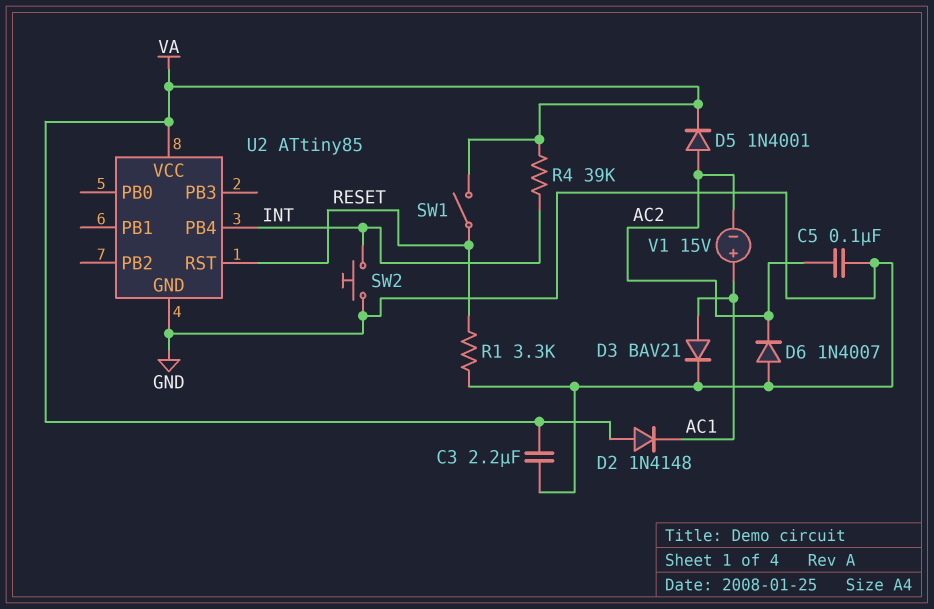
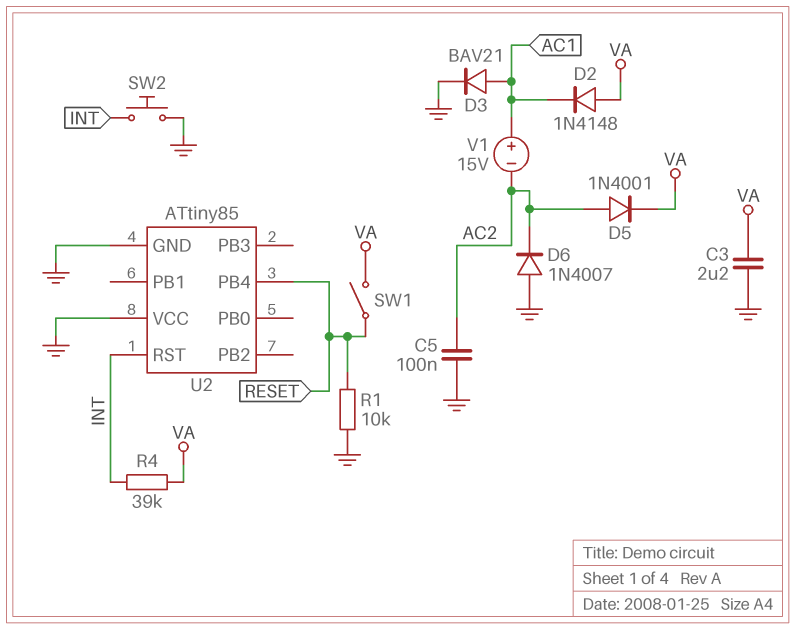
R1: 3.3k (GND, RESET) -> 10k (GND, RESET)
U2 pin PB4: INT -> RESET
U2 pin RST: RESET -> INT
U2 pin VCC: VA -> GND

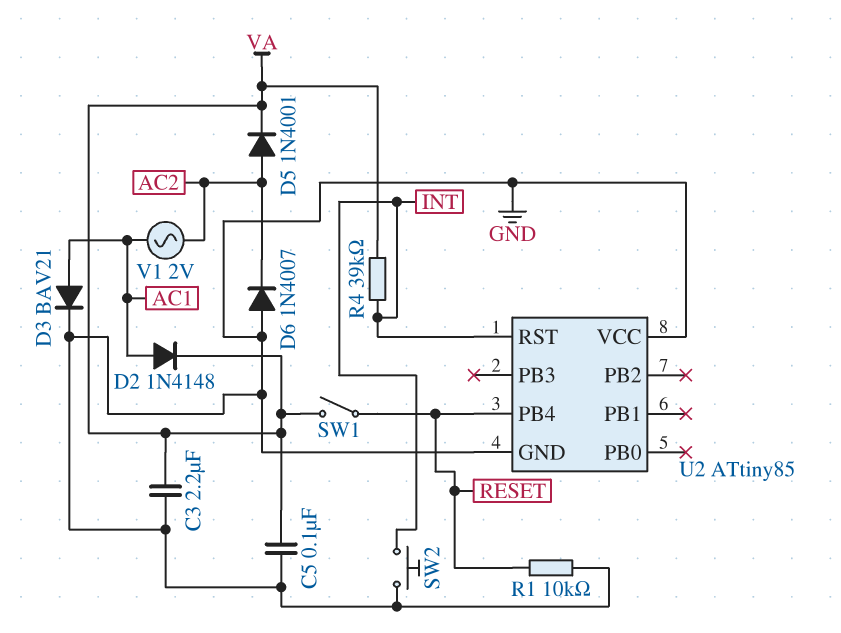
C5: 100nF (AC2, GND) -> 100nF (GND, VA)
D2: diode 1N4148 (A VA, K AC1) -> diode 1N4148 (A AC1, K VA)
V1: 15V (plus AC1, minus AC2) -> AC 2V (AC1, AC2)

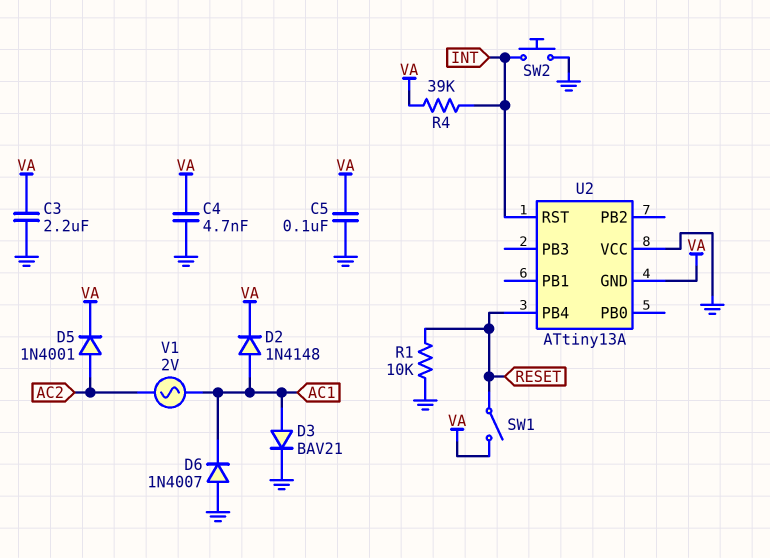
C4: none -> 4.7nF (GND, VA)
D6: diode 1N4007 (A GND, K AC2) -> diode 1N4007 (A GND, K AC1)
U2: ATtiny85 -> ATtiny13A
U2 pin GND: GND -> VA

